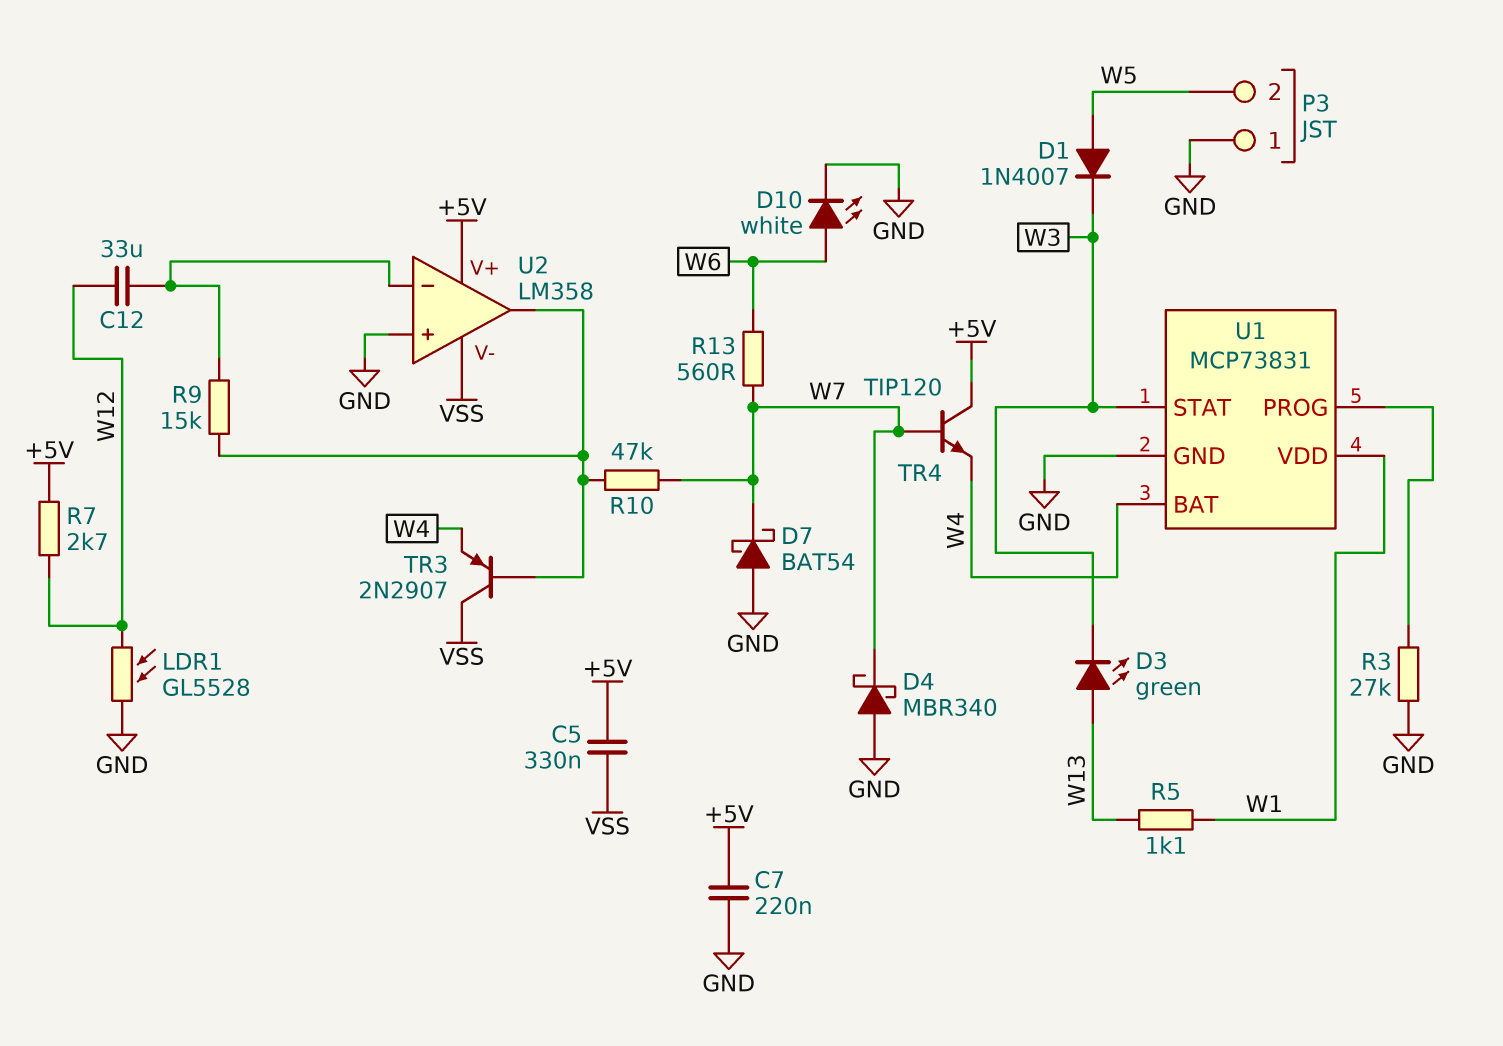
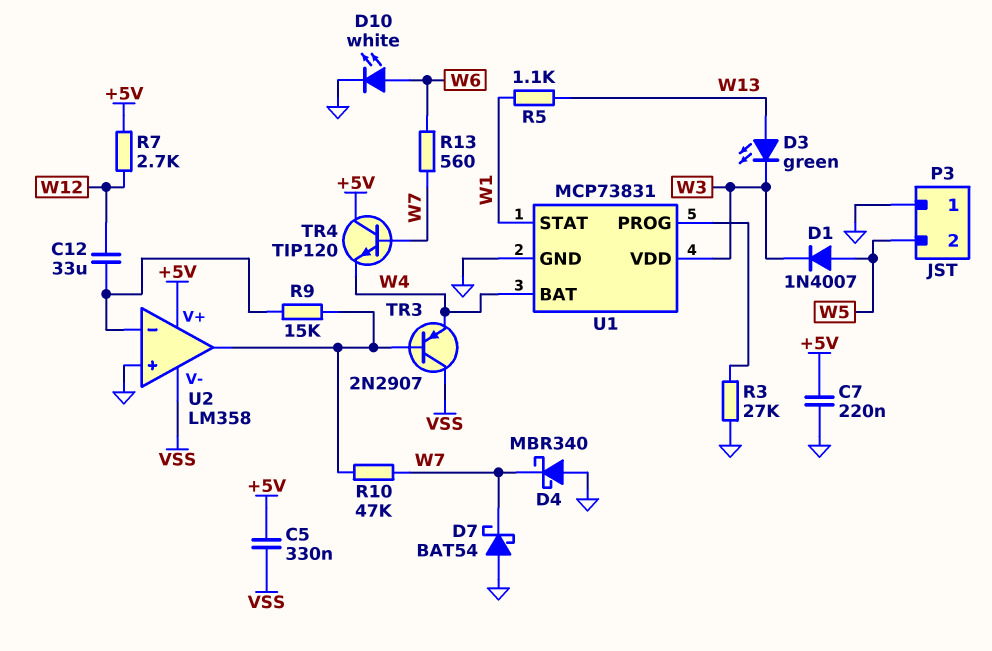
LDR1: GL5528 (GND, W12) -> none
U1 pin STAT: W3 -> W1
U1 pin VDD: W1 -> W3

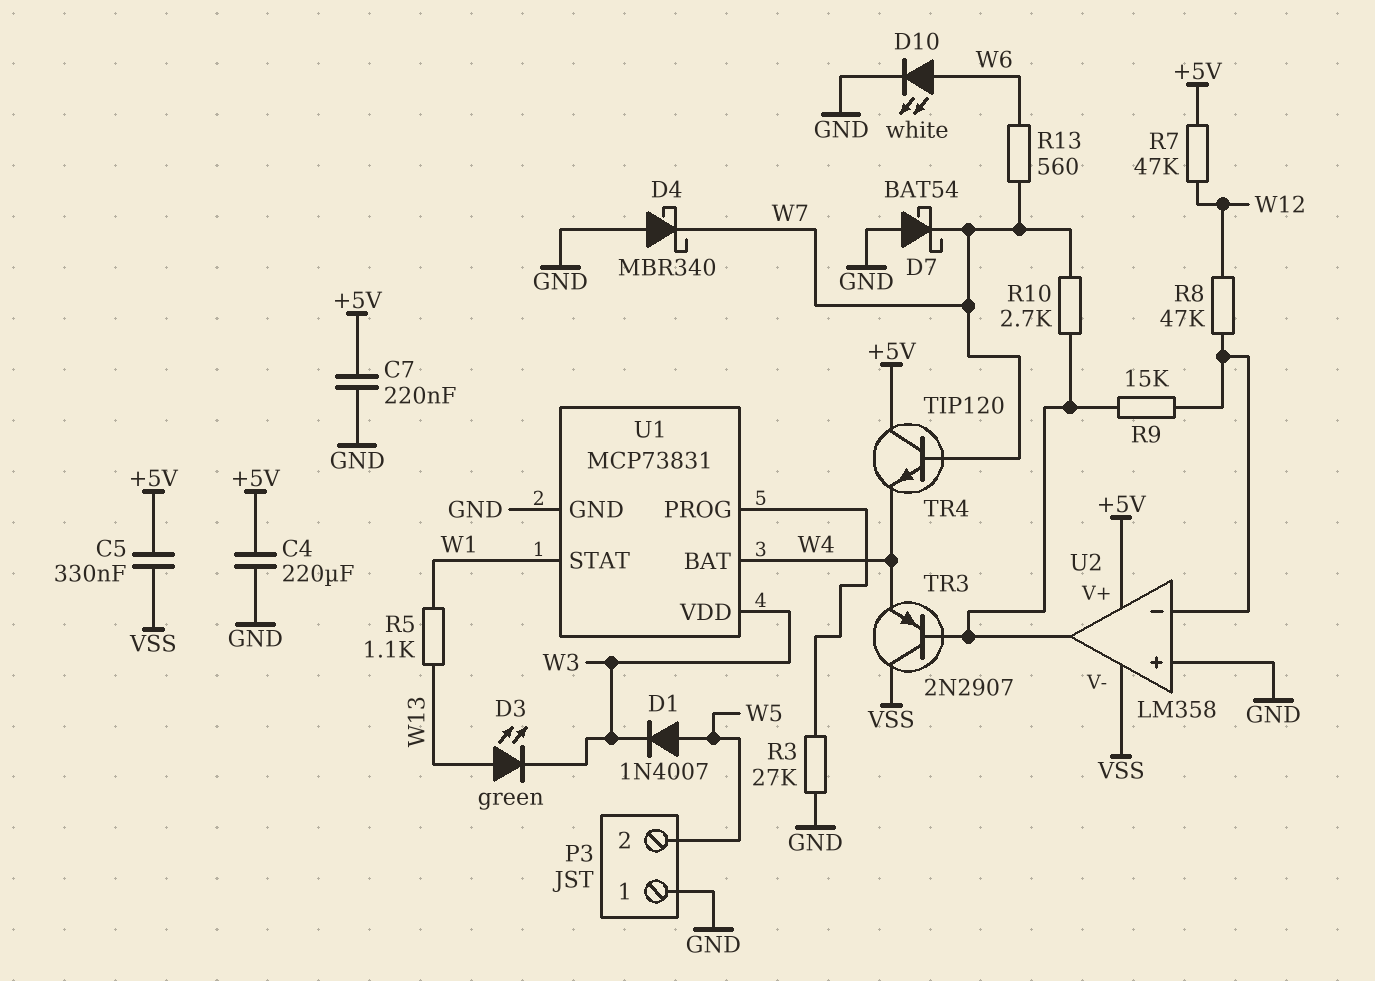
C4: none -> 220uF (+5V, GND)
C12: 33uF (U2/in-, W12) -> none
R7: 2.7k (+5V, W12) -> 47k (+5V, W12)
R8: none -> 47k (U2/in-, W12)
R10: 47k (U2/out, W7) -> 2.7k (U2/out, W7)

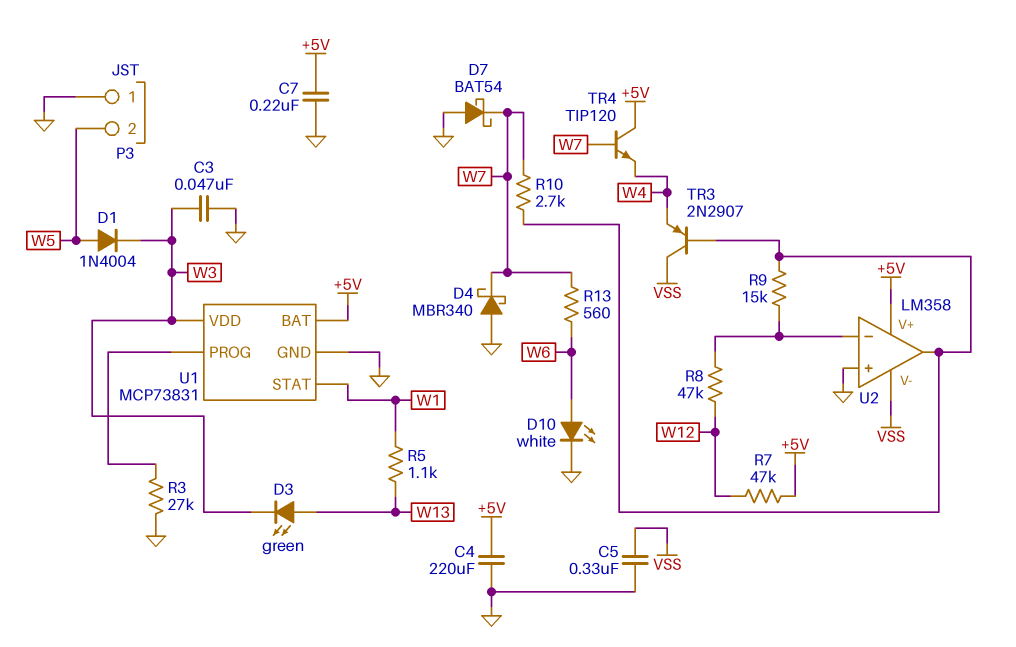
C3: none -> 47nF (GND, W3)
C5: 330nF (+5V, VSS) -> 330nF (GND, VSS)
D1: diode 1N4007 (A W5, K W3) -> diode 1N4004 (A W5, K W3)
U1 pin BAT: W4 -> +5V

